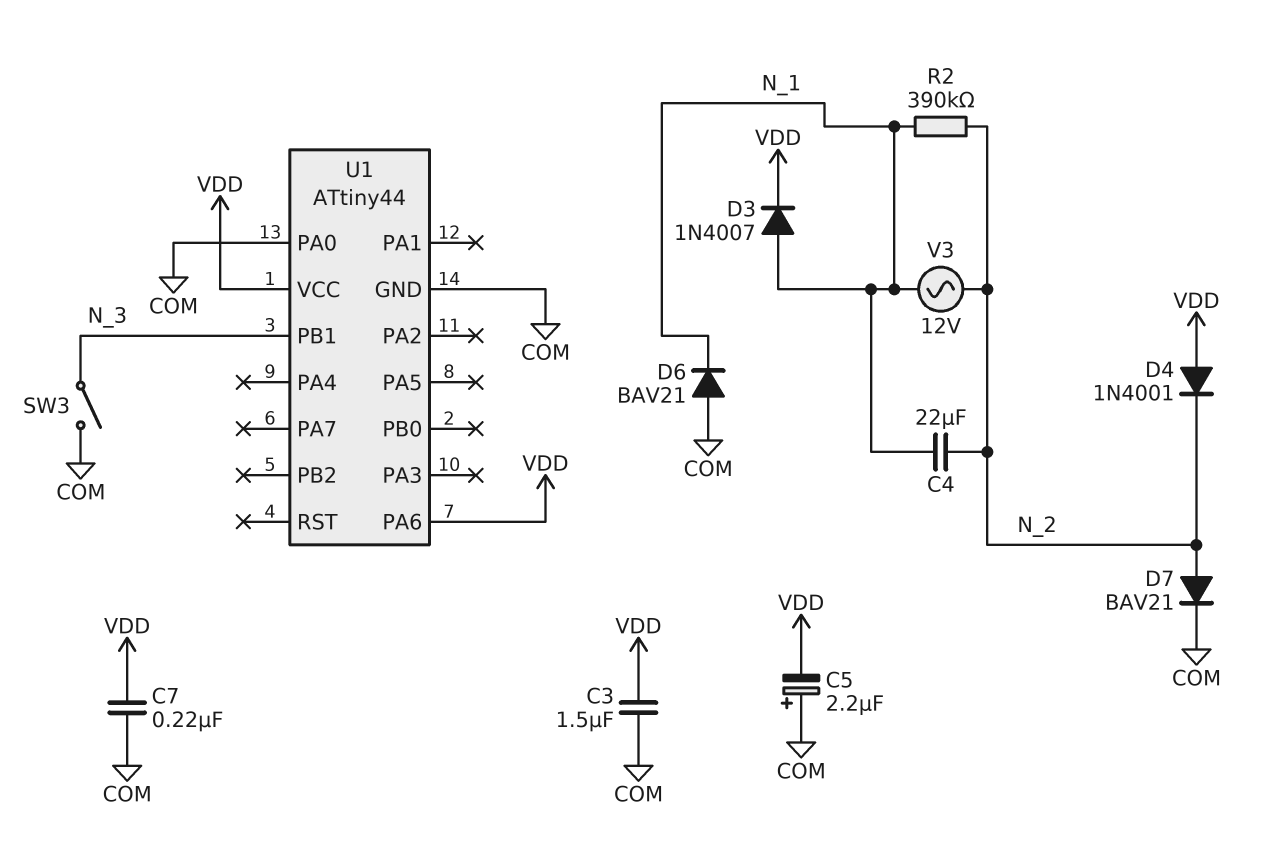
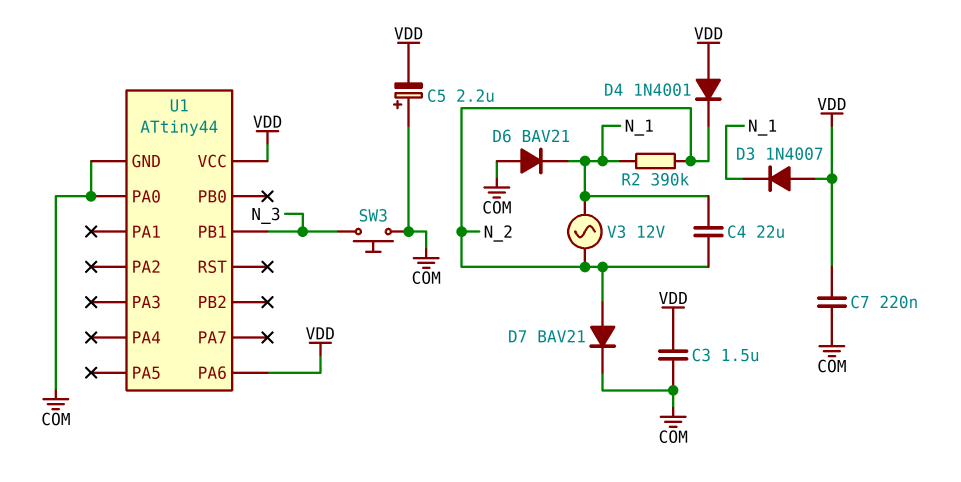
D3: diode 1N4007 (A N_1, K VDD) -> diode 1N4007 (A VDD, K N_1)
SW3: switch (COM, N_3) -> button (COM, N_3)

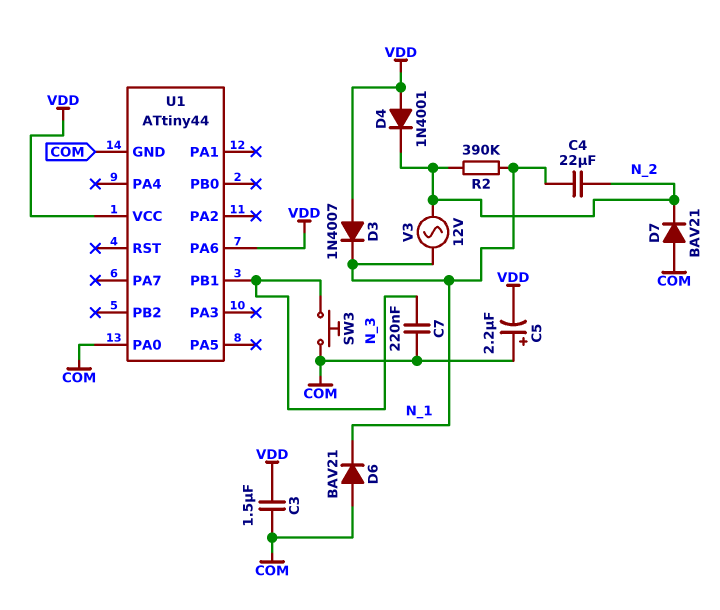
C7: 220nF (COM, VDD) -> 220nF (COM, N_3)
D7: diode BAV21 (A N_2, K COM) -> diode BAV21 (A COM, K N_2)

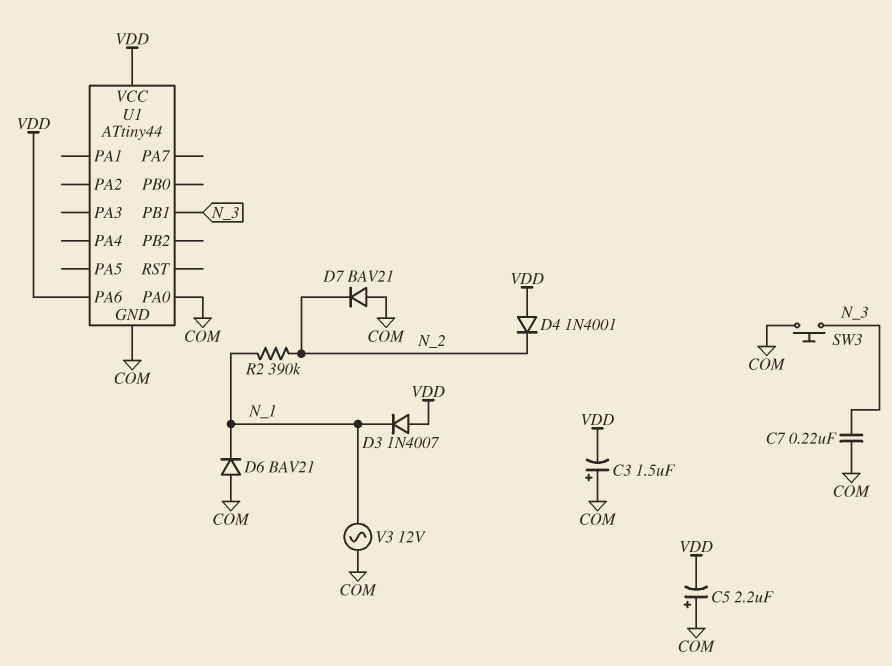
C3: 1.5uF (COM, VDD) -> 1.5uF (plus COM, minus VDD)
C4: 22uF (N_1, N_2) -> none
V3: AC 12V (N_1, N_2) -> AC 12V (COM, N_1)

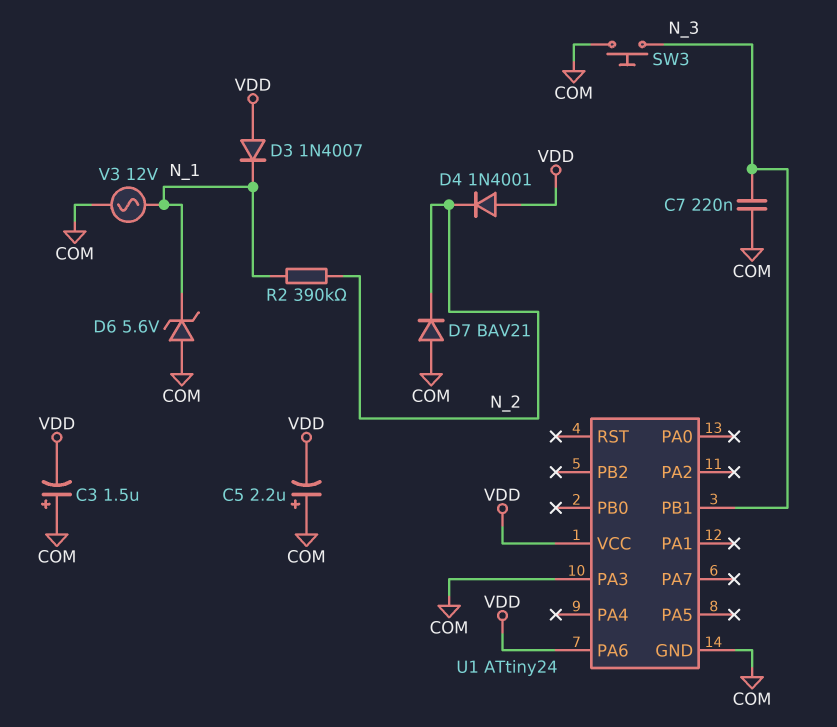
D6: diode BAV21 (A COM, K N_1) -> zener 5.6V (A COM, K N_1)
U1: ATtiny44 -> ATtiny24
U1 pin PA0: COM -> none
U1 pin PA3: none -> COM

